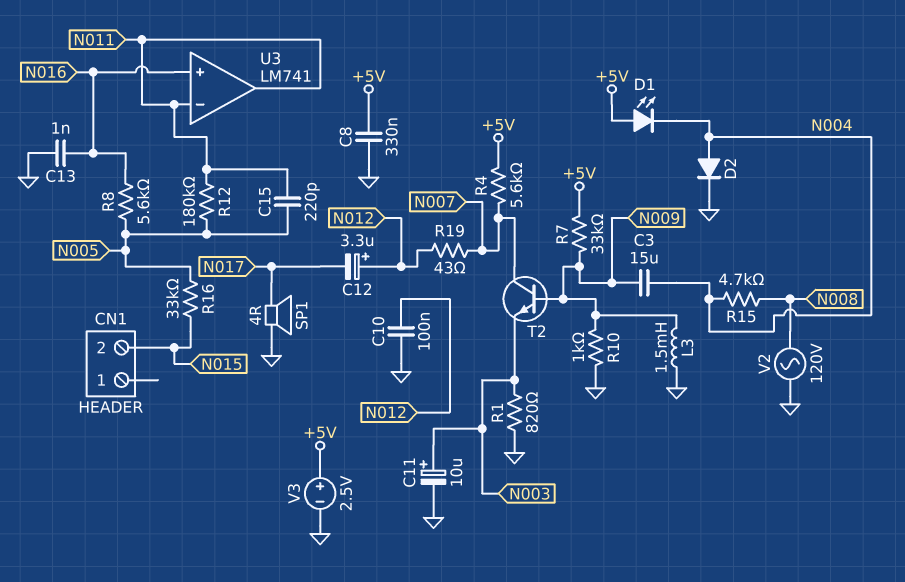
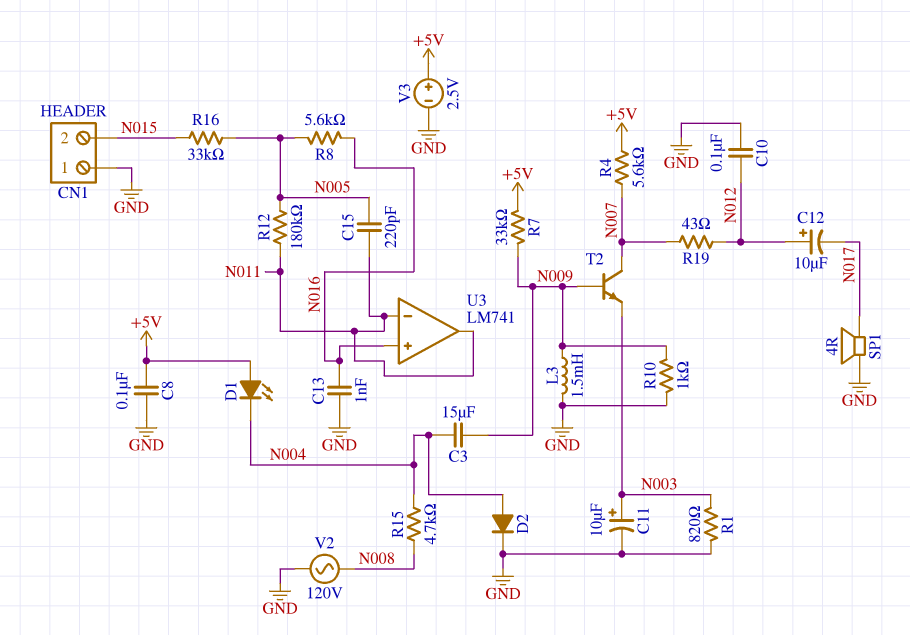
C8: 330nF (+5V, GND) -> 100nF (+5V, GND)
C12: 3.3uF (plus N012, minus N017) -> 10uF (plus N012, minus N017)
CN1 pin 1: none -> GND

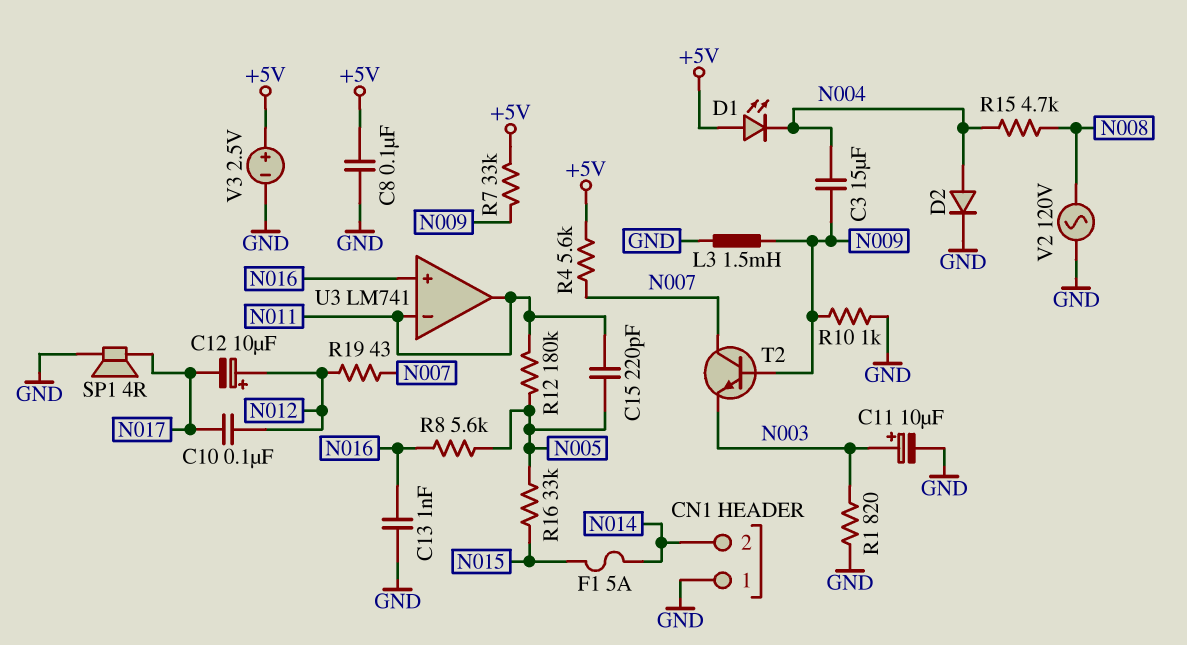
C10: 100nF (GND, N012) -> 100nF (N012, N017)
CN1 pin 2: N015 -> N014
F1: none -> 5A (N014, N015)

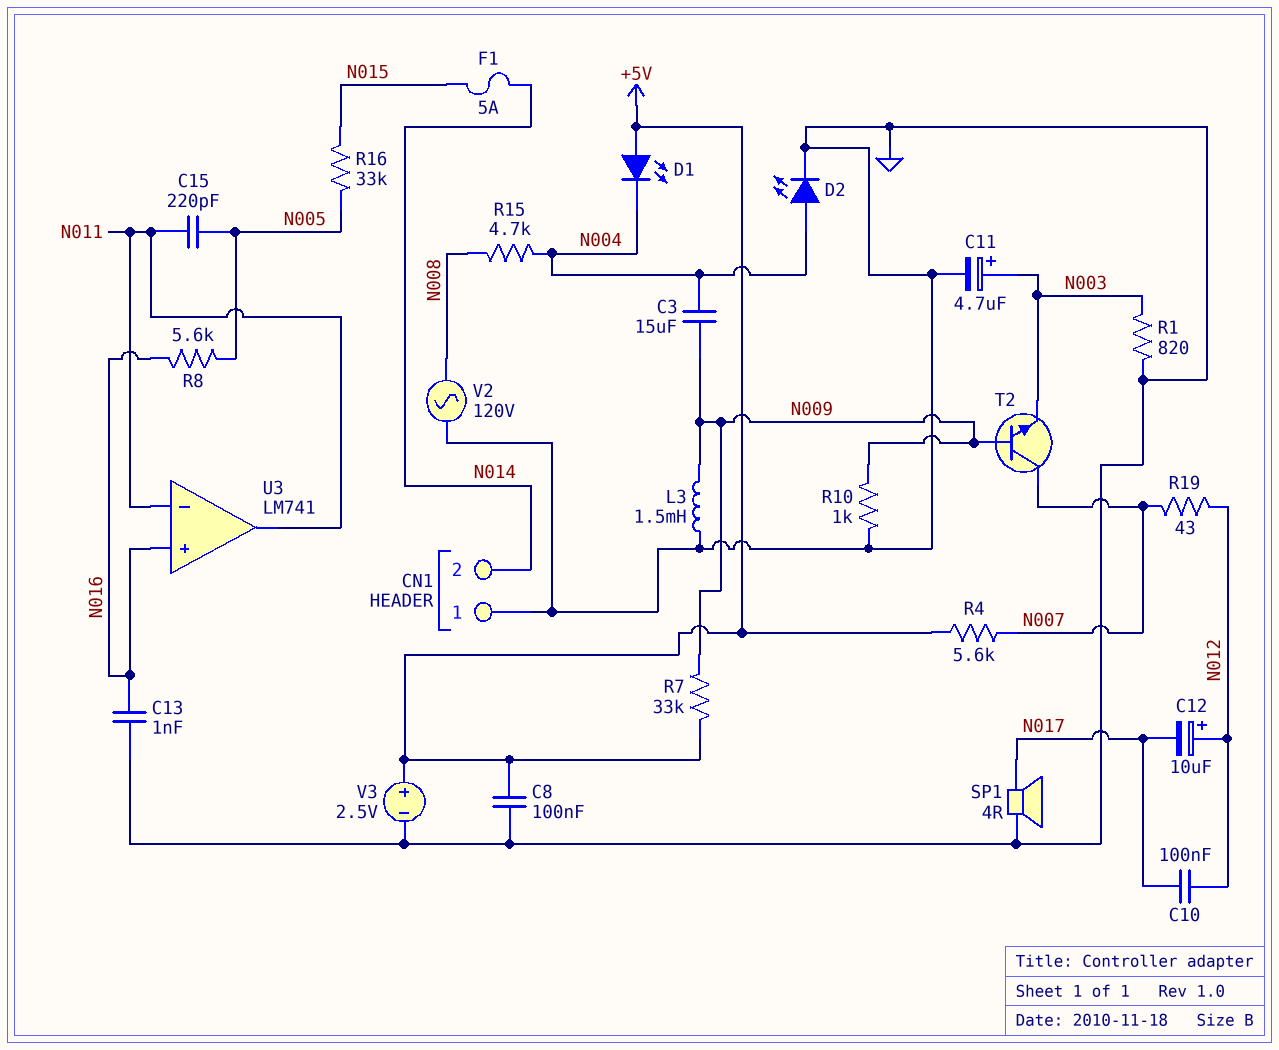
C11: 10uF (plus N003, minus GND) -> 4.7uF (plus N003, minus GND)
D2: diode (A N004, K GND) -> LED (A N004, K GND)
R12: 180k (N005, N011) -> none

